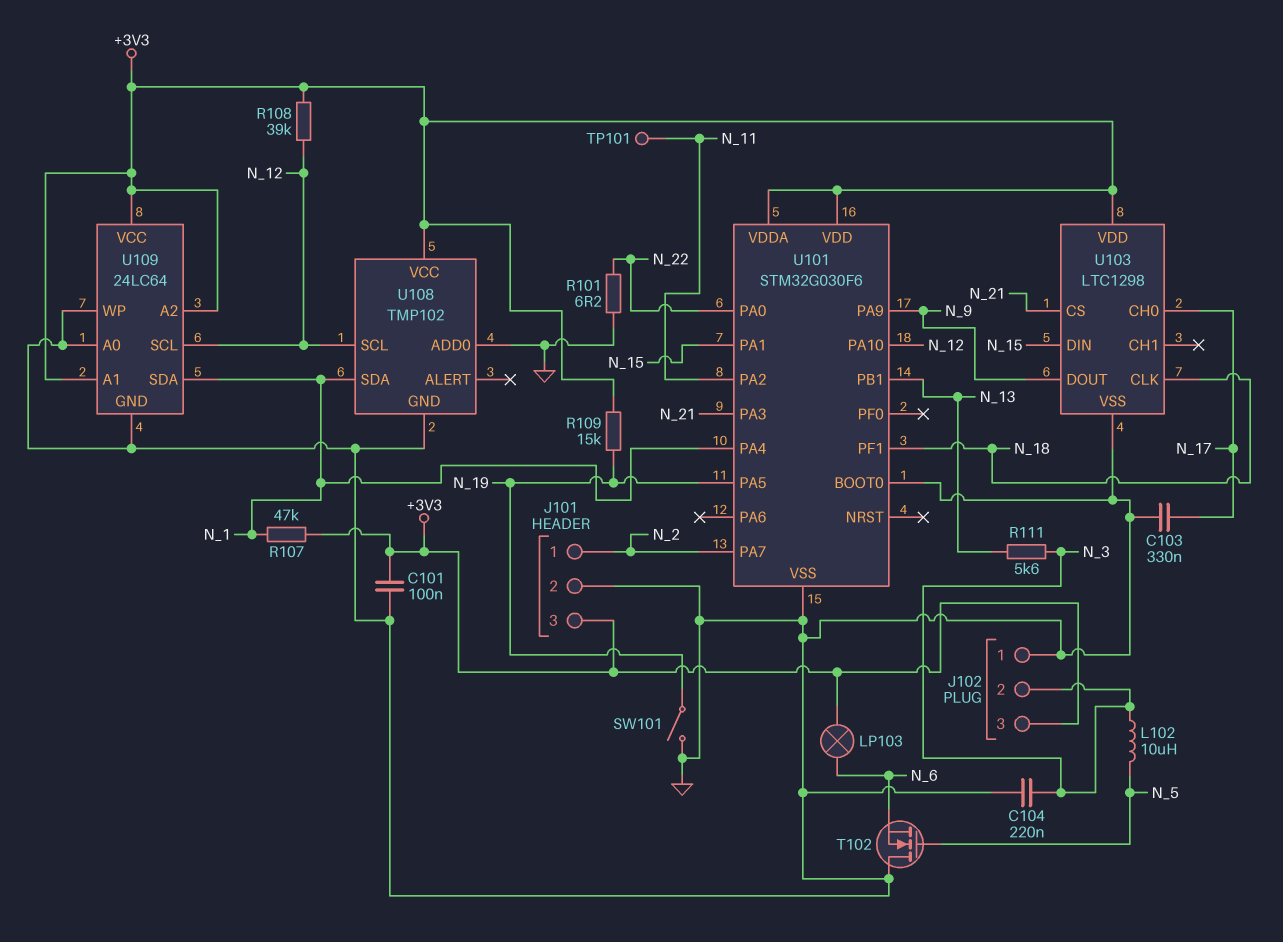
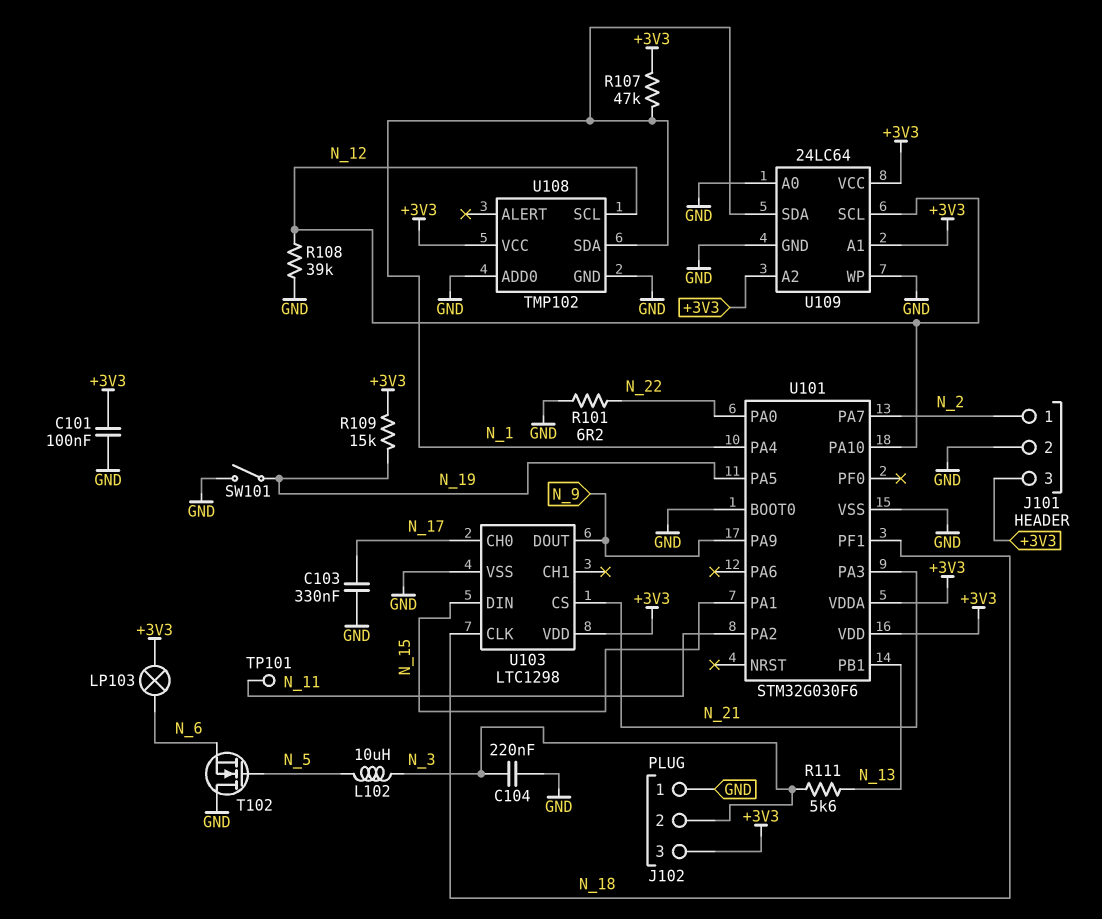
R108: 39k (+3V3, N_12) -> 39k (GND, N_12)

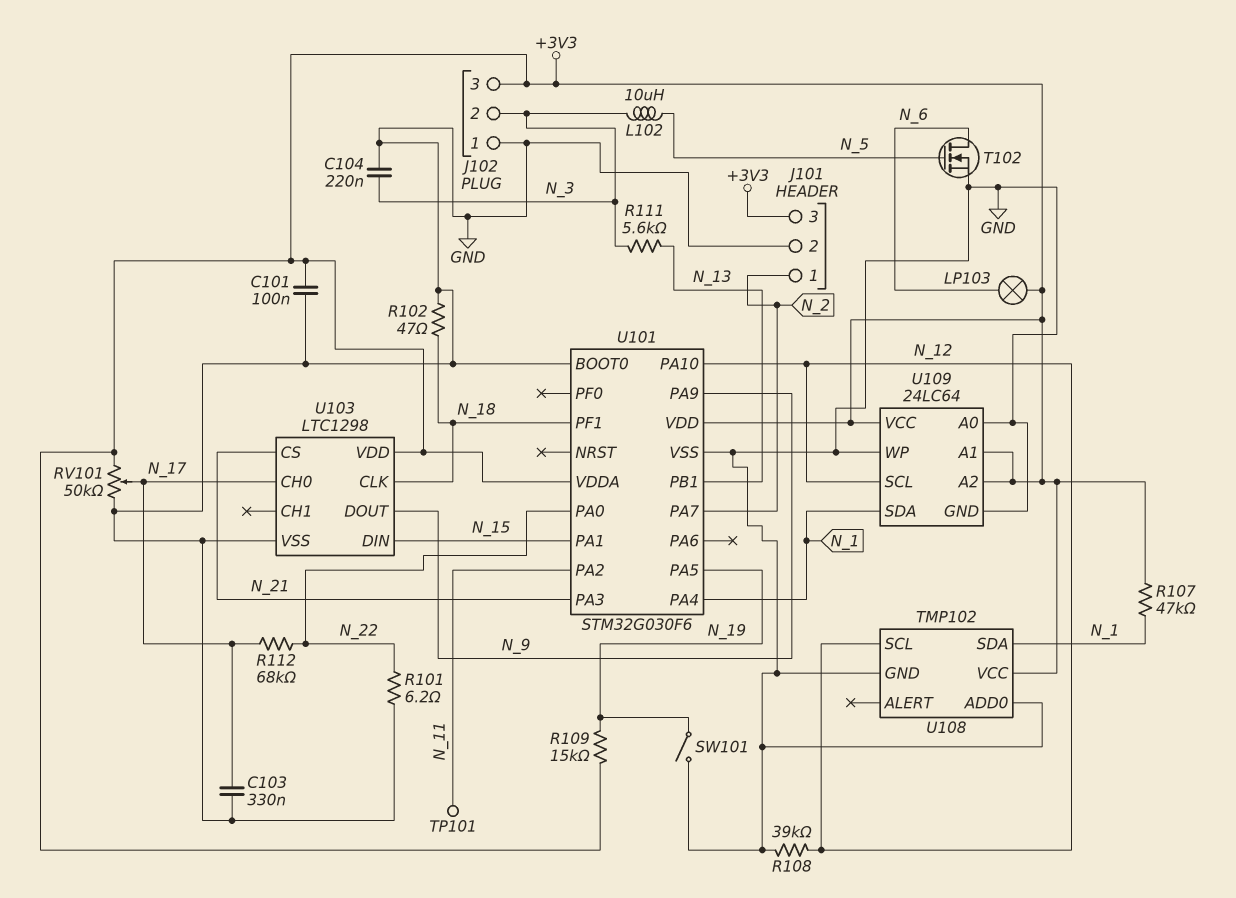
R102: none -> 47 (GND, N_18)
R112: none -> 68k (N_17, N_22)
RV101: none -> 50k (+3V3, GND, wiper N_17)
T102: NMOS (G N_5, D GND, S N_6) -> NMOS (G N_5, D N_6, S GND)

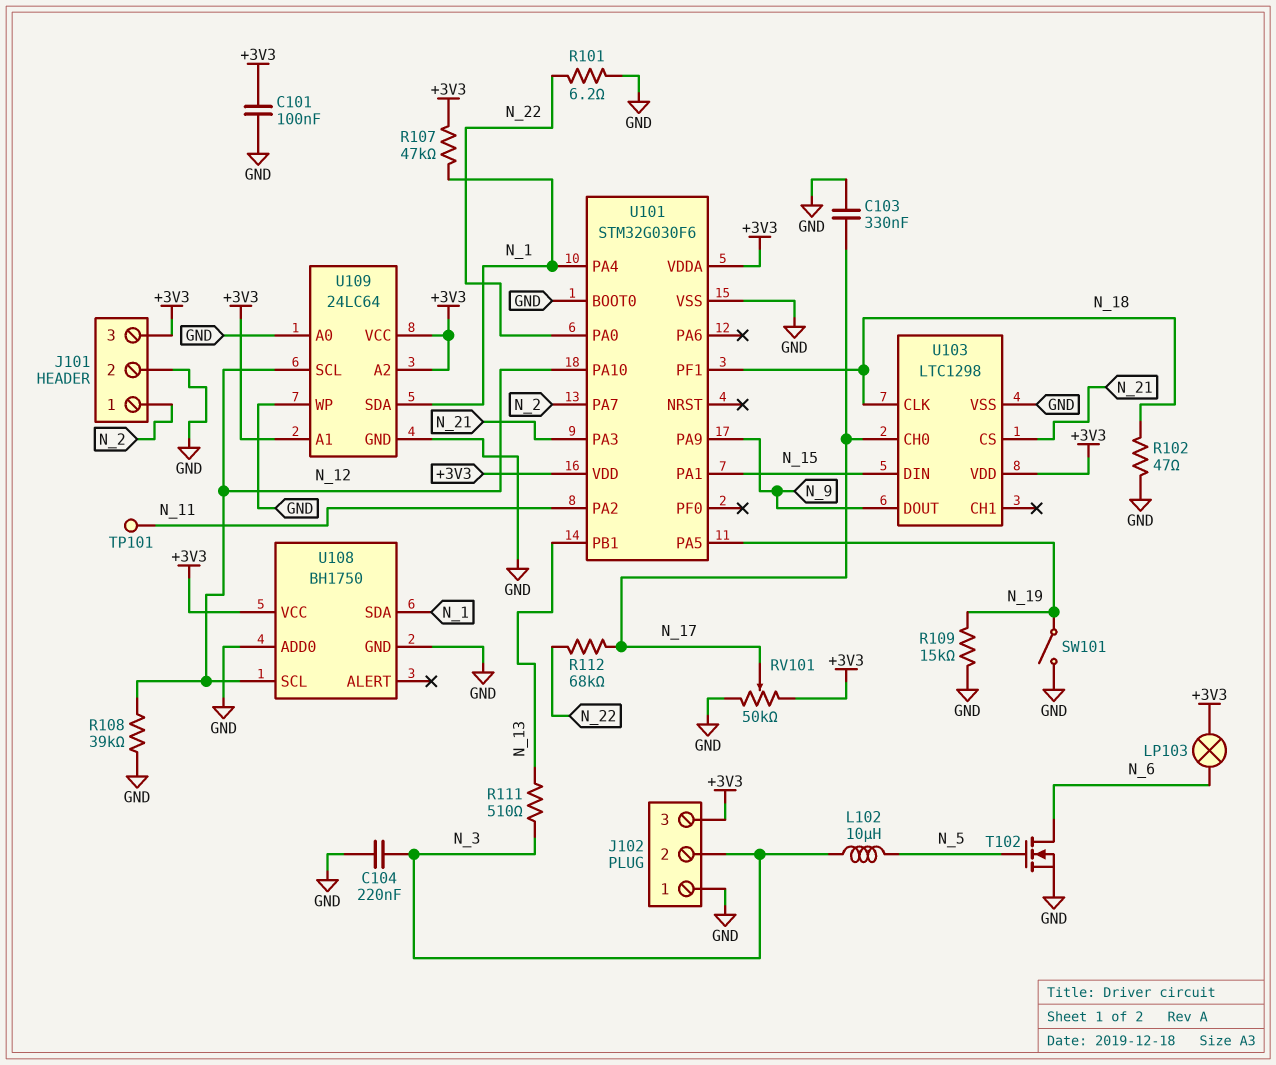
R109: 15k (+3V3, N_19) -> 15k (GND, N_19)
R111: 5.6k (N_3, N_13) -> 510 (N_3, N_13)
U108: TMP102 -> BH1750

